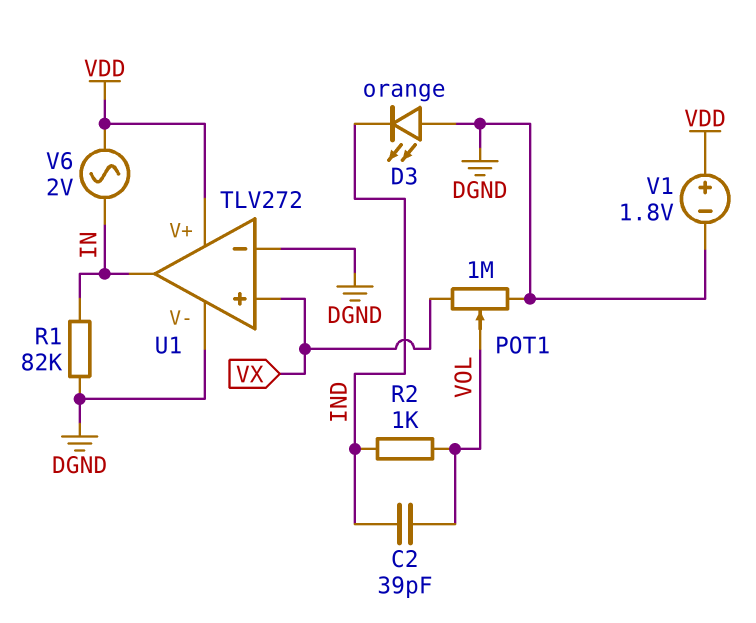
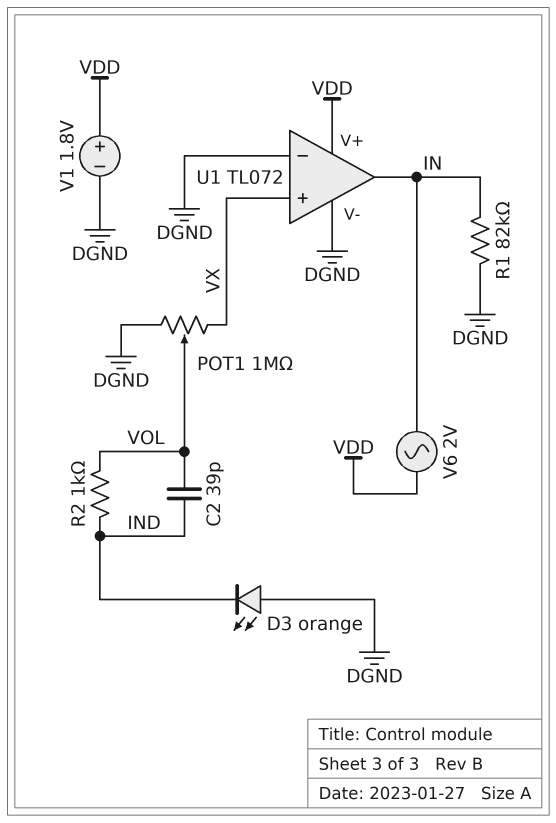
U1: TLV272 -> TL072

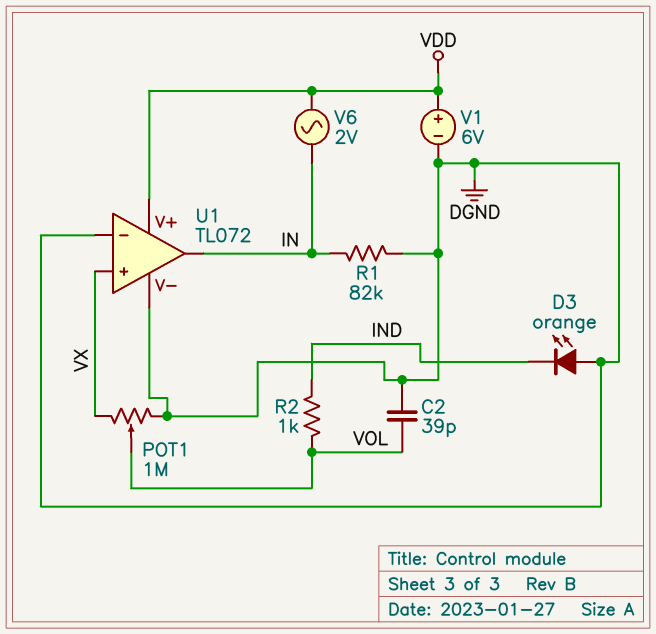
C2: 39pF (IND, VOL) -> 39pF (DGND, VOL)
V1: 1.8V (plus VDD, minus DGND) -> 6V (plus VDD, minus DGND)

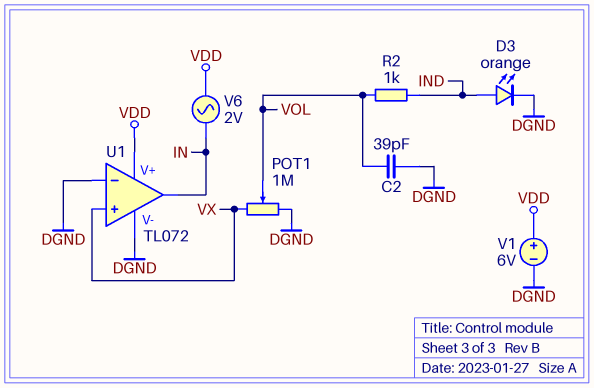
D3: LED orange (A DGND, K IND) -> LED orange (A IND, K DGND)
R1: 82k (DGND, IN) -> none

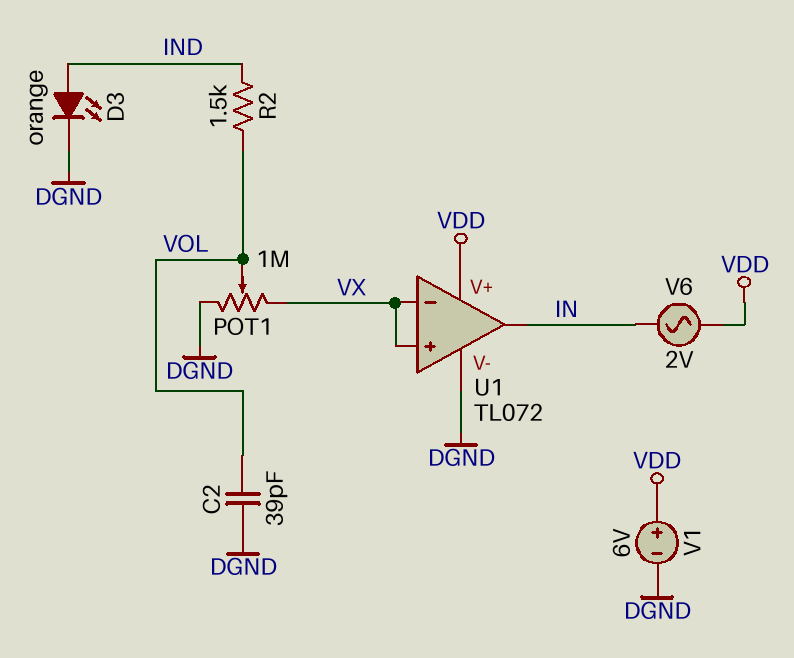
R2: 1k (IND, VOL) -> 1.5k (IND, VOL)
U1 pin in-: DGND -> VX

